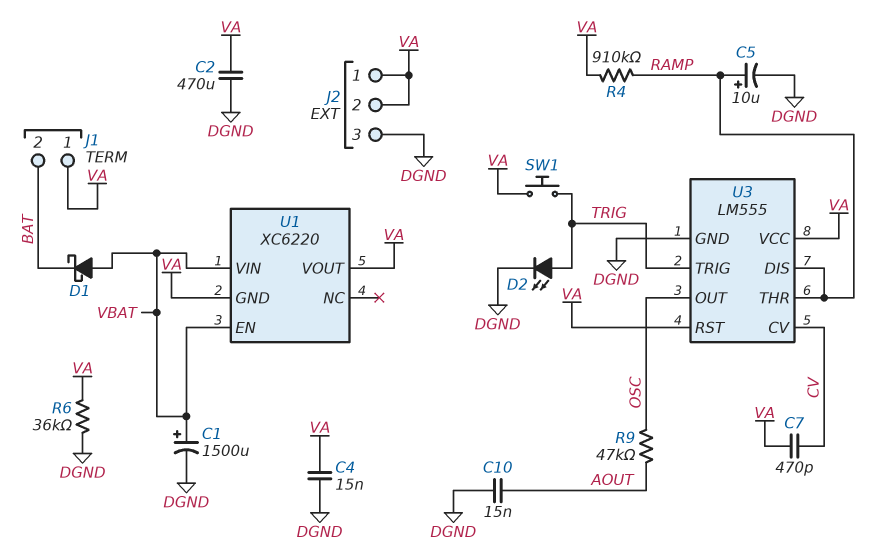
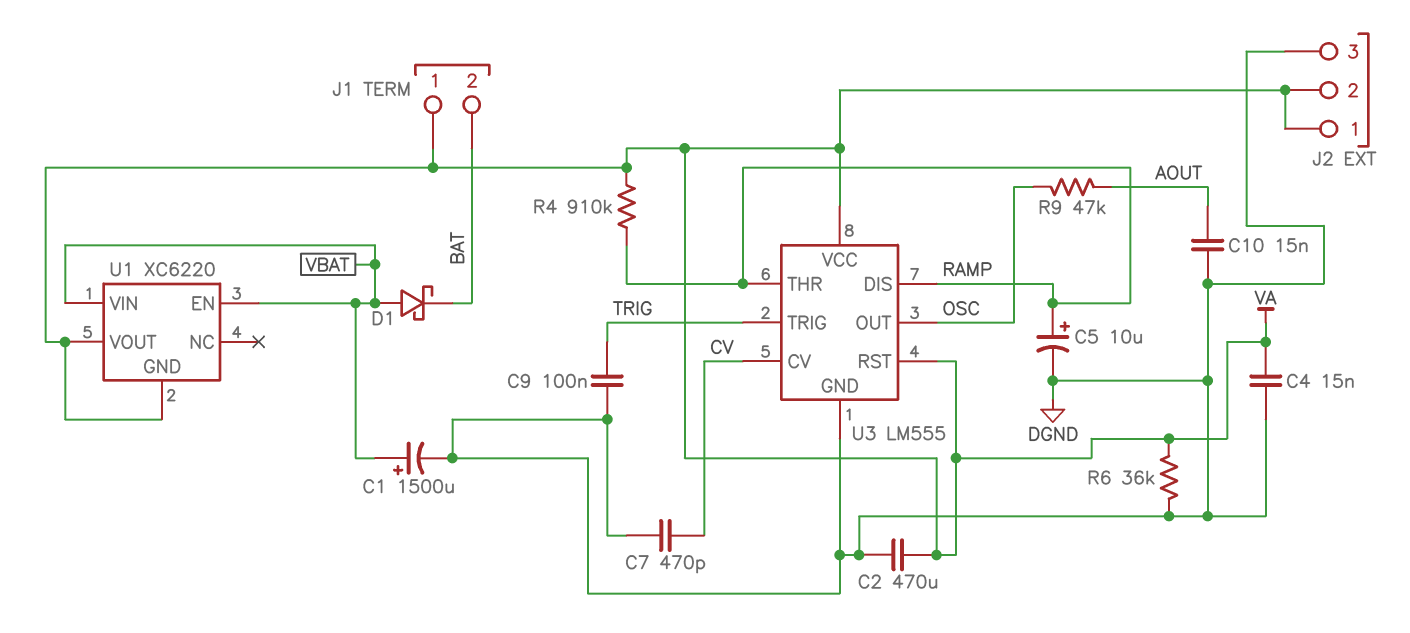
C7: 470pF (CV, VA) -> 470pF (CV, DGND)
C9: none -> 100nF (DGND, TRIG)
D2: LED (A TRIG, K DGND) -> none
SW1: button (TRIG, VA) -> none

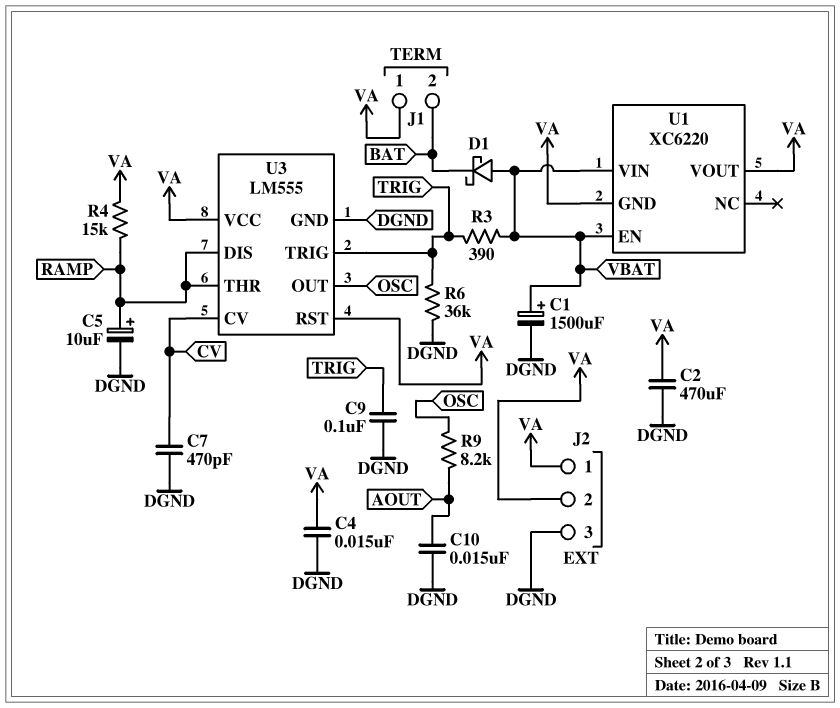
R3: none -> 390 (TRIG, VBAT)
R4: 910k (RAMP, VA) -> 15k (RAMP, VA)
R6: 36k (DGND, VA) -> 36k (DGND, TRIG)
R9: 47k (AOUT, OSC) -> 8.2k (AOUT, OSC)

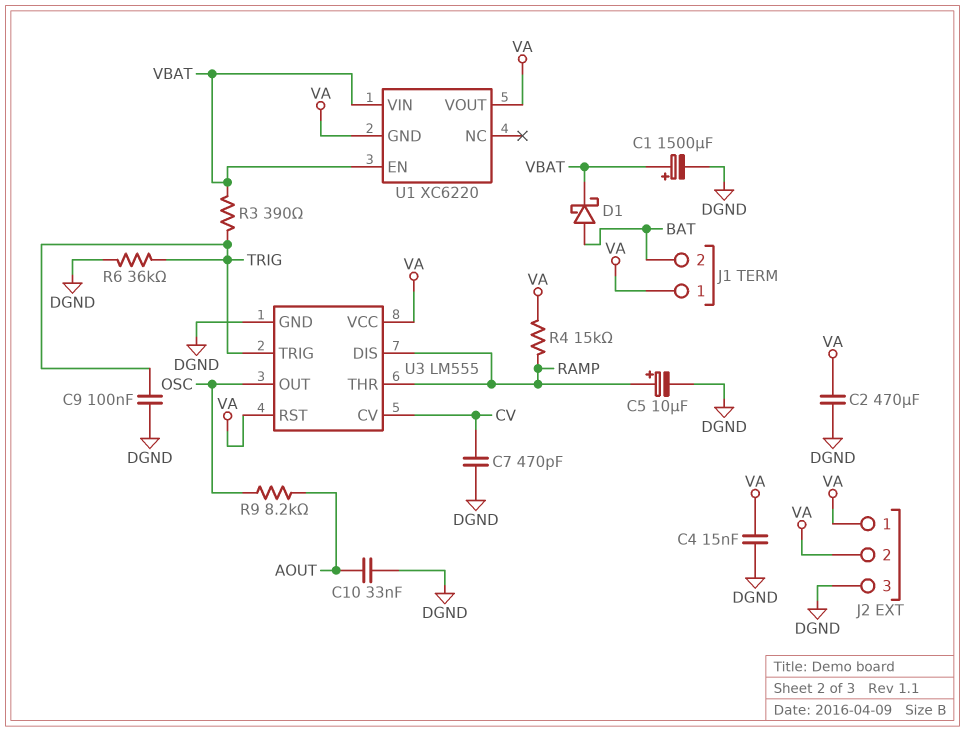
C10: 15nF (AOUT, DGND) -> 33nF (AOUT, DGND)
D1: schottky (A VBAT, K BAT) -> schottky (A BAT, K VBAT)

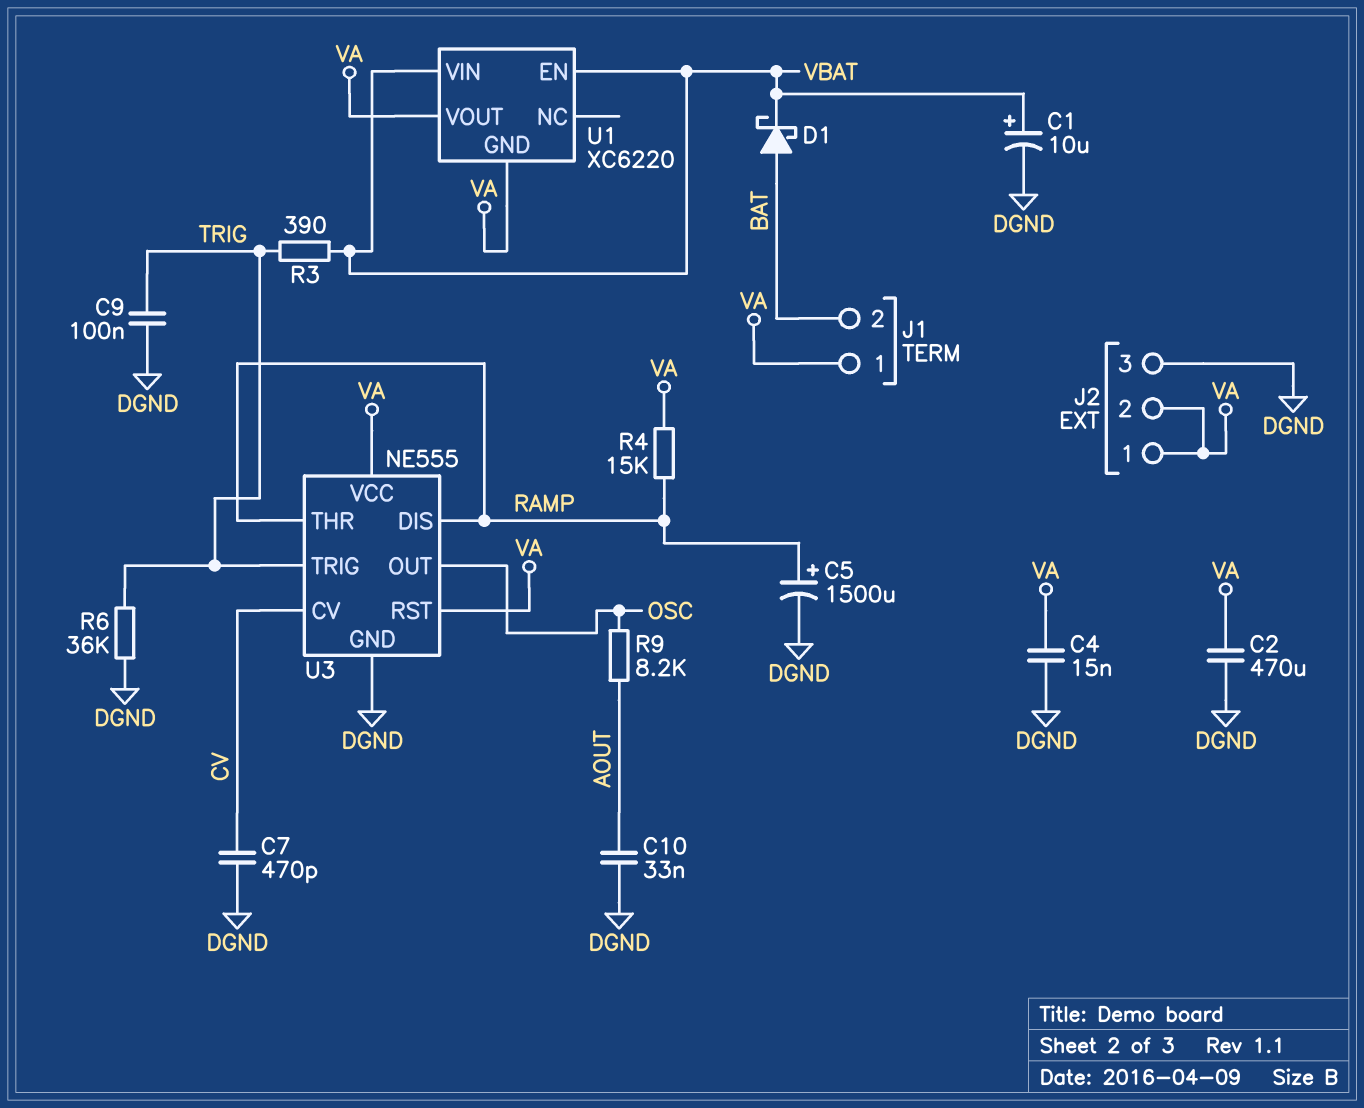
C1: 1500uF (plus VBAT, minus DGND) -> 10uF (plus VBAT, minus DGND)
C5: 10uF (plus RAMP, minus DGND) -> 1500uF (plus RAMP, minus DGND)
U3: LM555 -> NE555

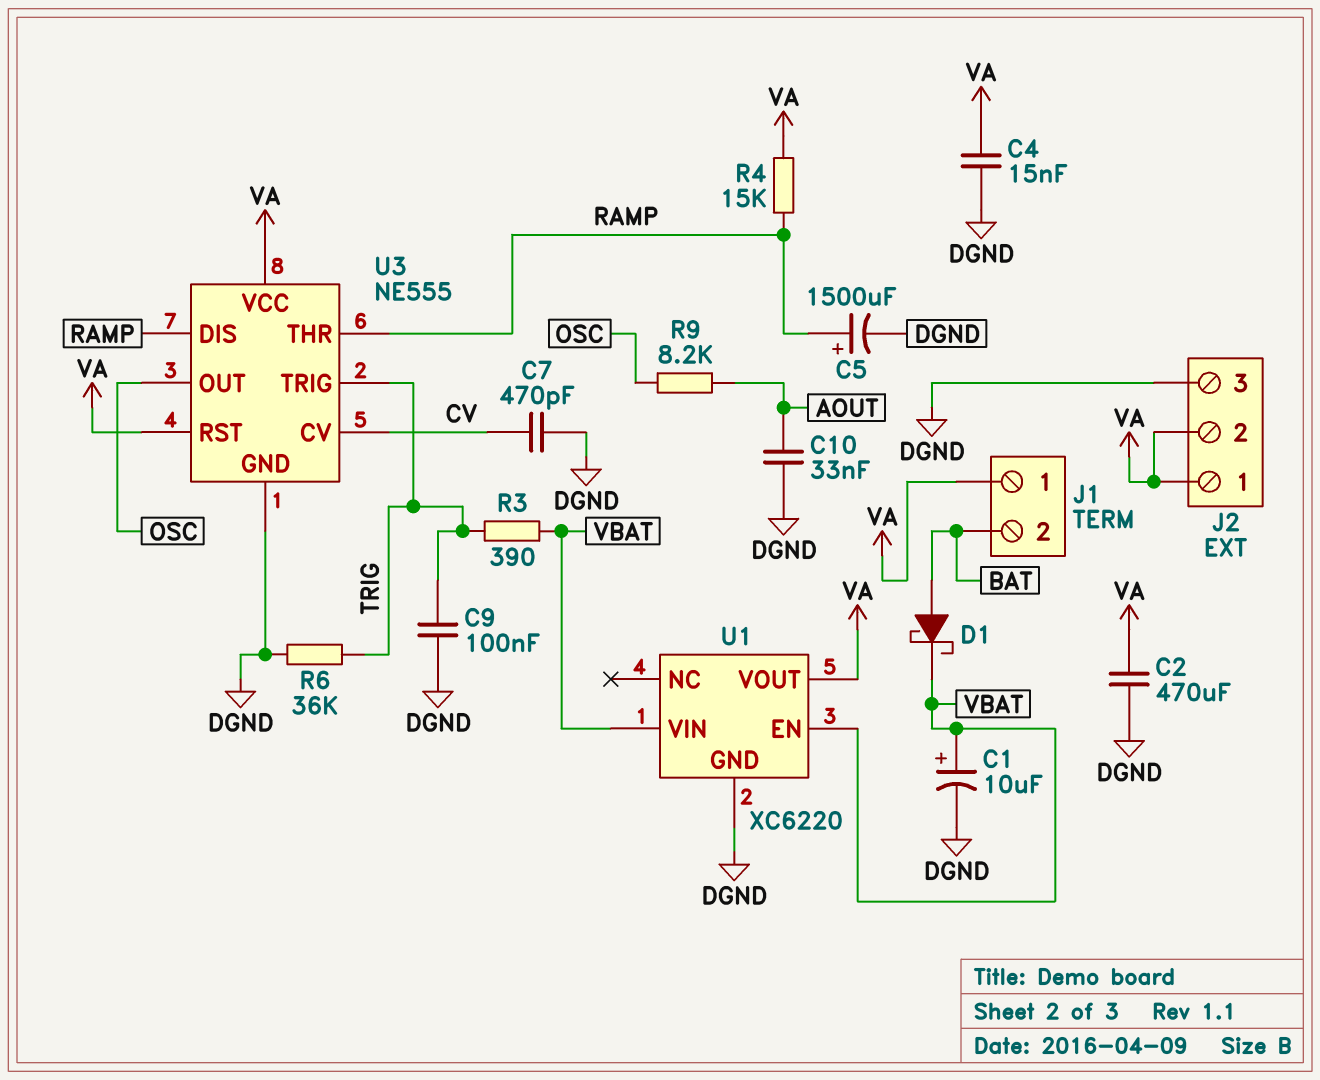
U1 pin GND: VA -> DGND

